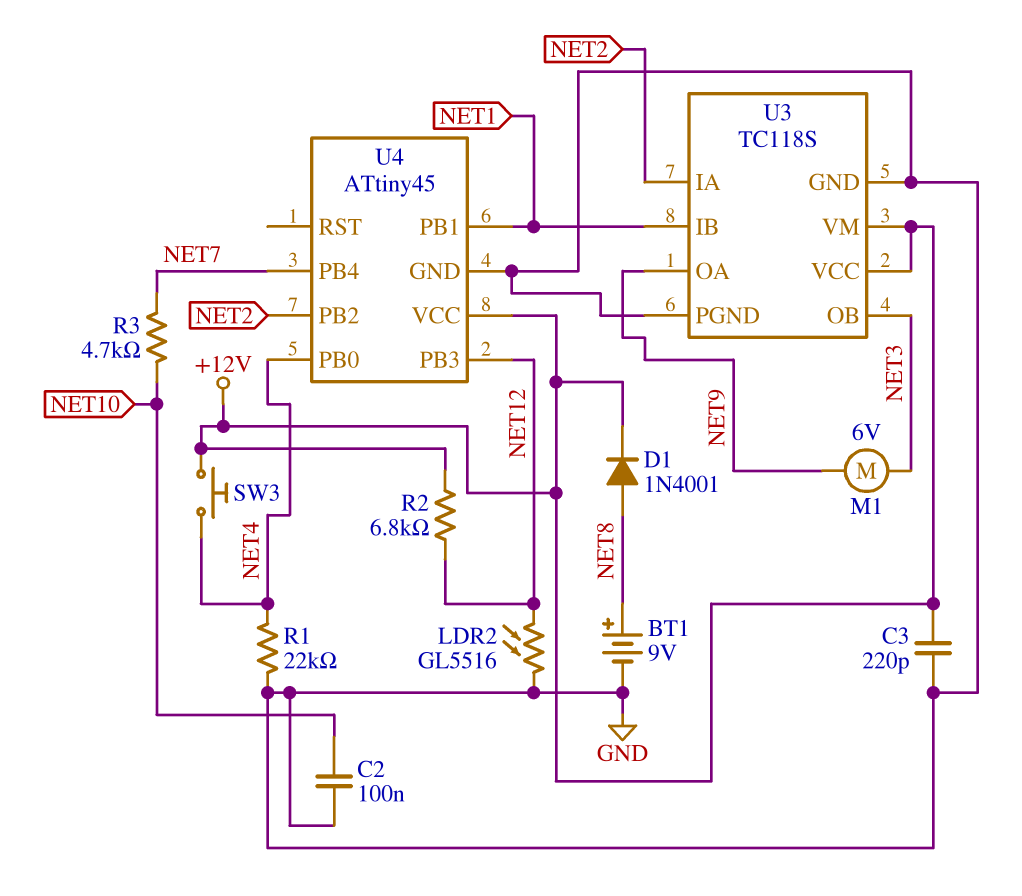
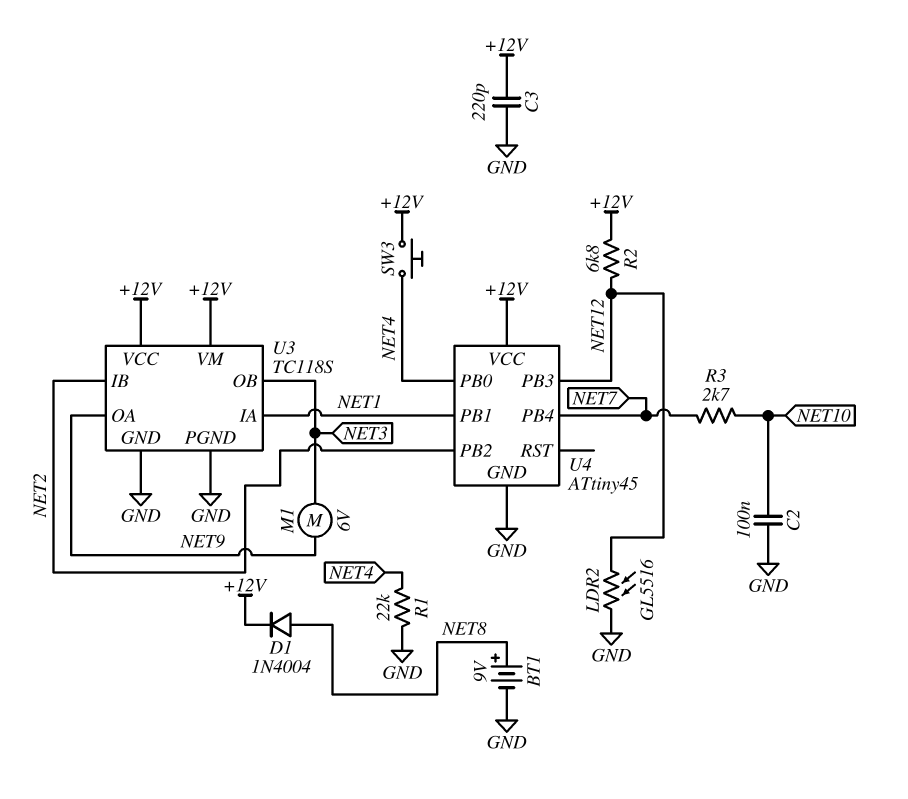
D1: diode 1N4001 (A NET8, K +12V) -> diode 1N4004 (A NET8, K +12V)
R3: 4.7k (NET7, NET10) -> 2.7k (NET7, NET10)
U3 pin IA: NET2 -> NET1
U3 pin IB: NET1 -> NET2

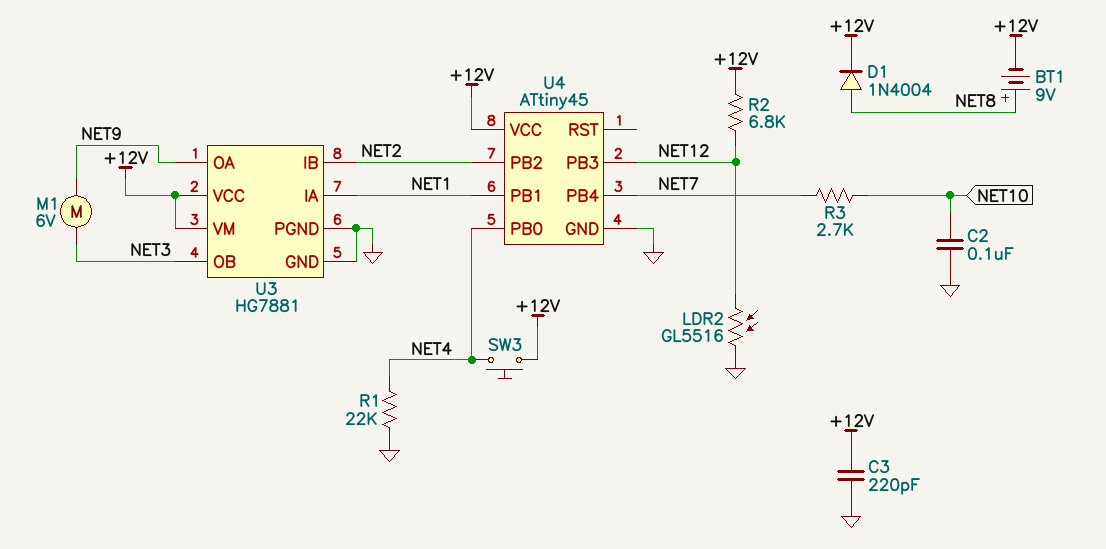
BT1: 9V (plus NET8, minus GND) -> 9V (plus NET8, minus +12V)
U3: TC118S -> HG7881

